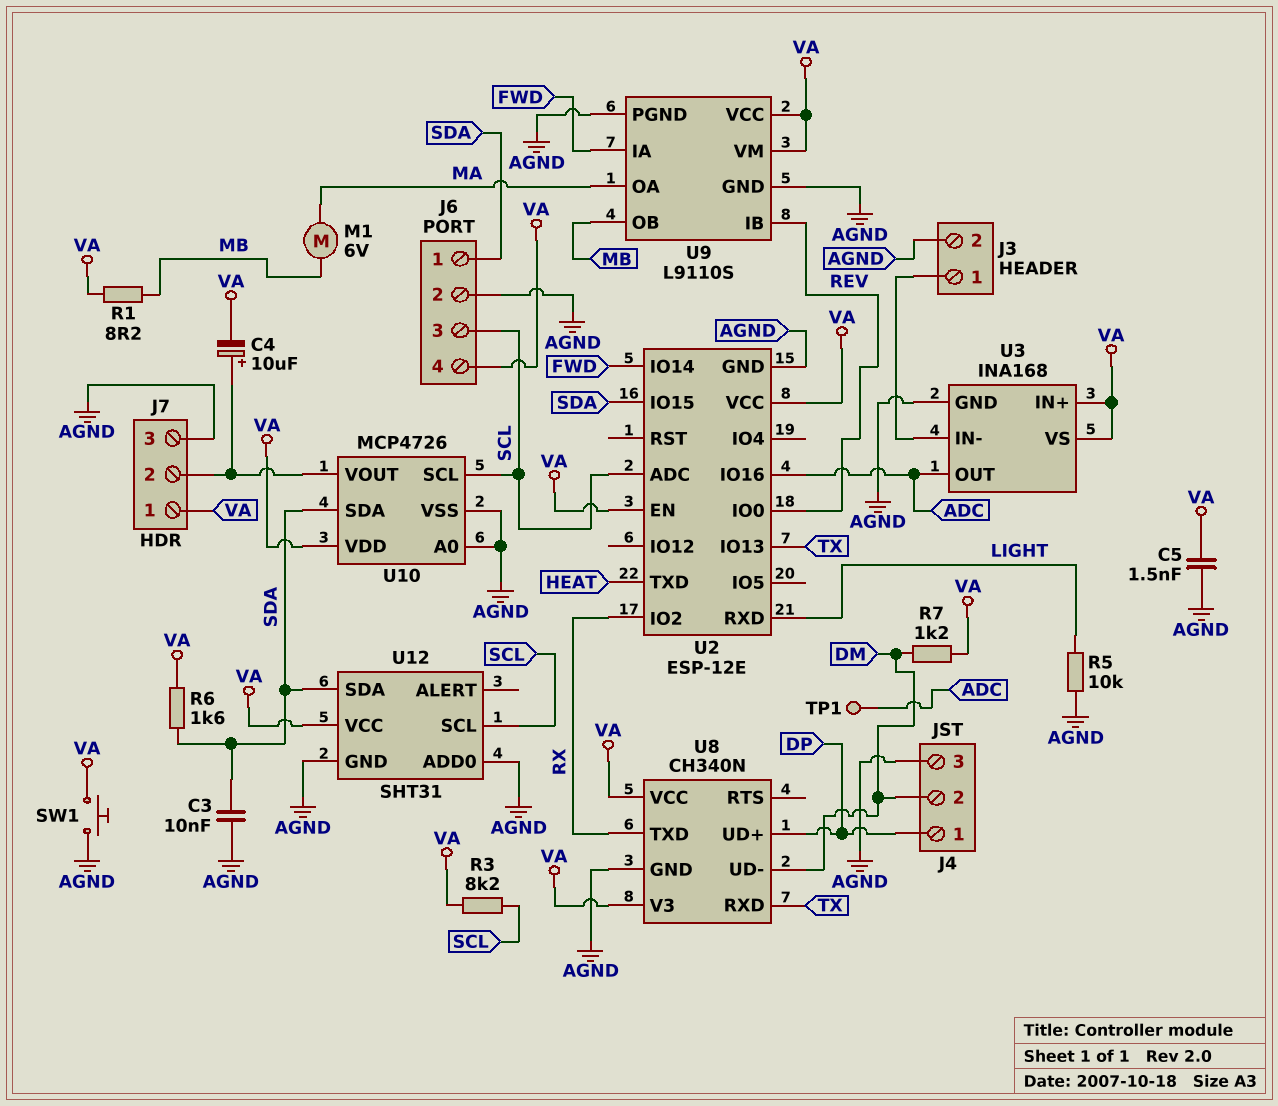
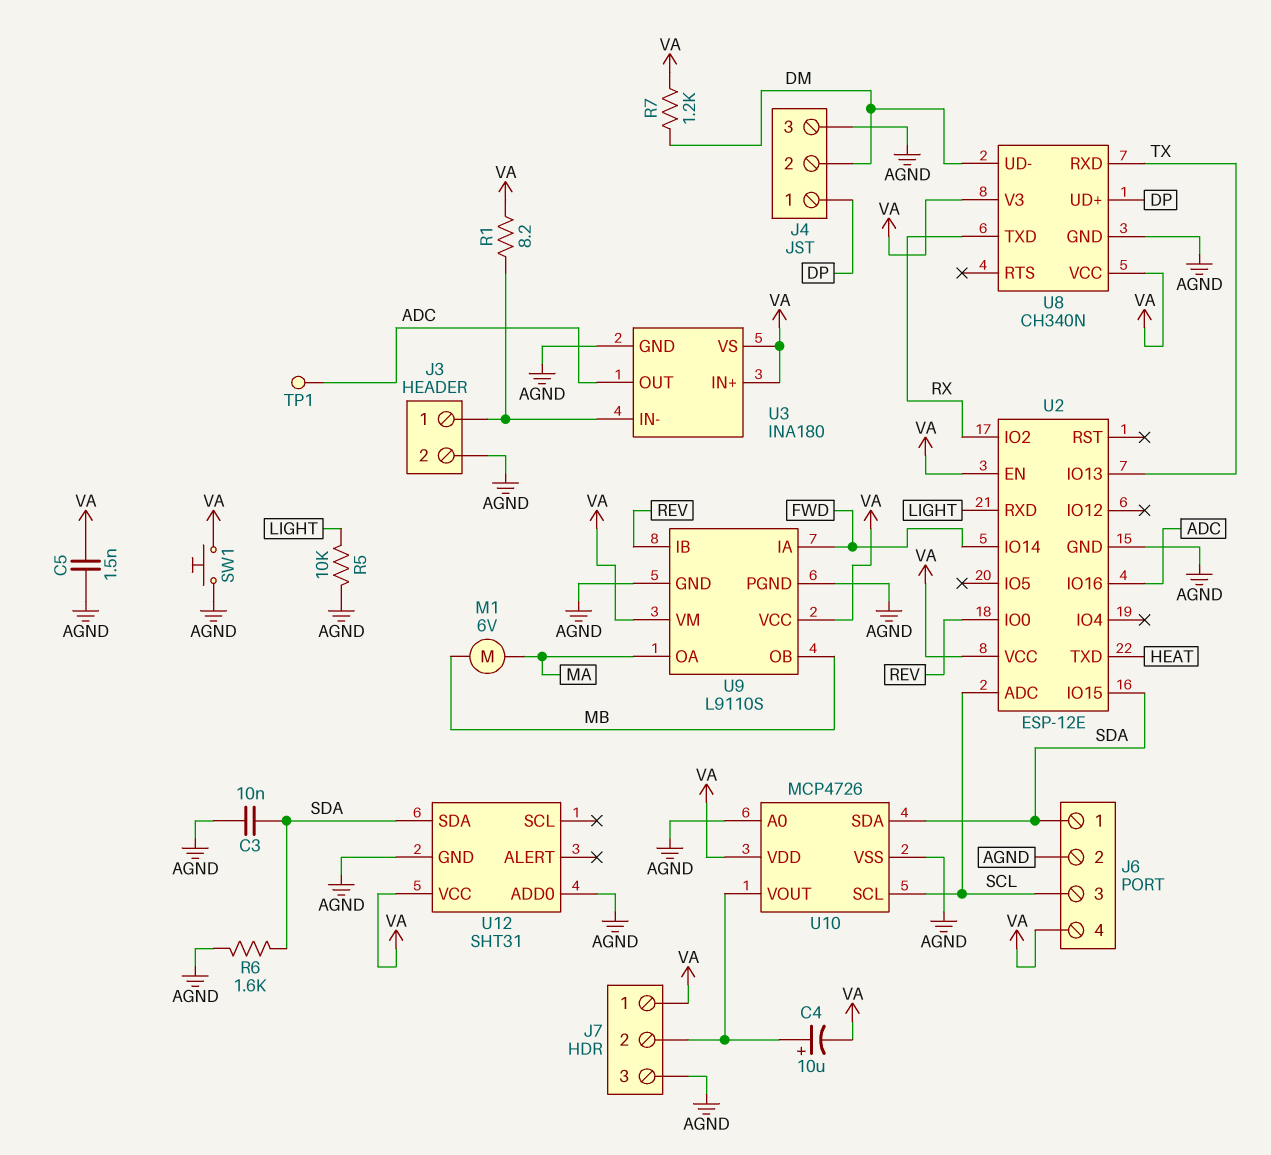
R1: 8.2 (MB, VA) -> 8.2 (J3/1, VA)
R3: 8.2k (SCL, VA) -> none
R6: 1.6k (SDA, VA) -> 1.6k (AGND, SDA)
U3: INA168 -> INA180
U12 pin SCL: SCL -> none

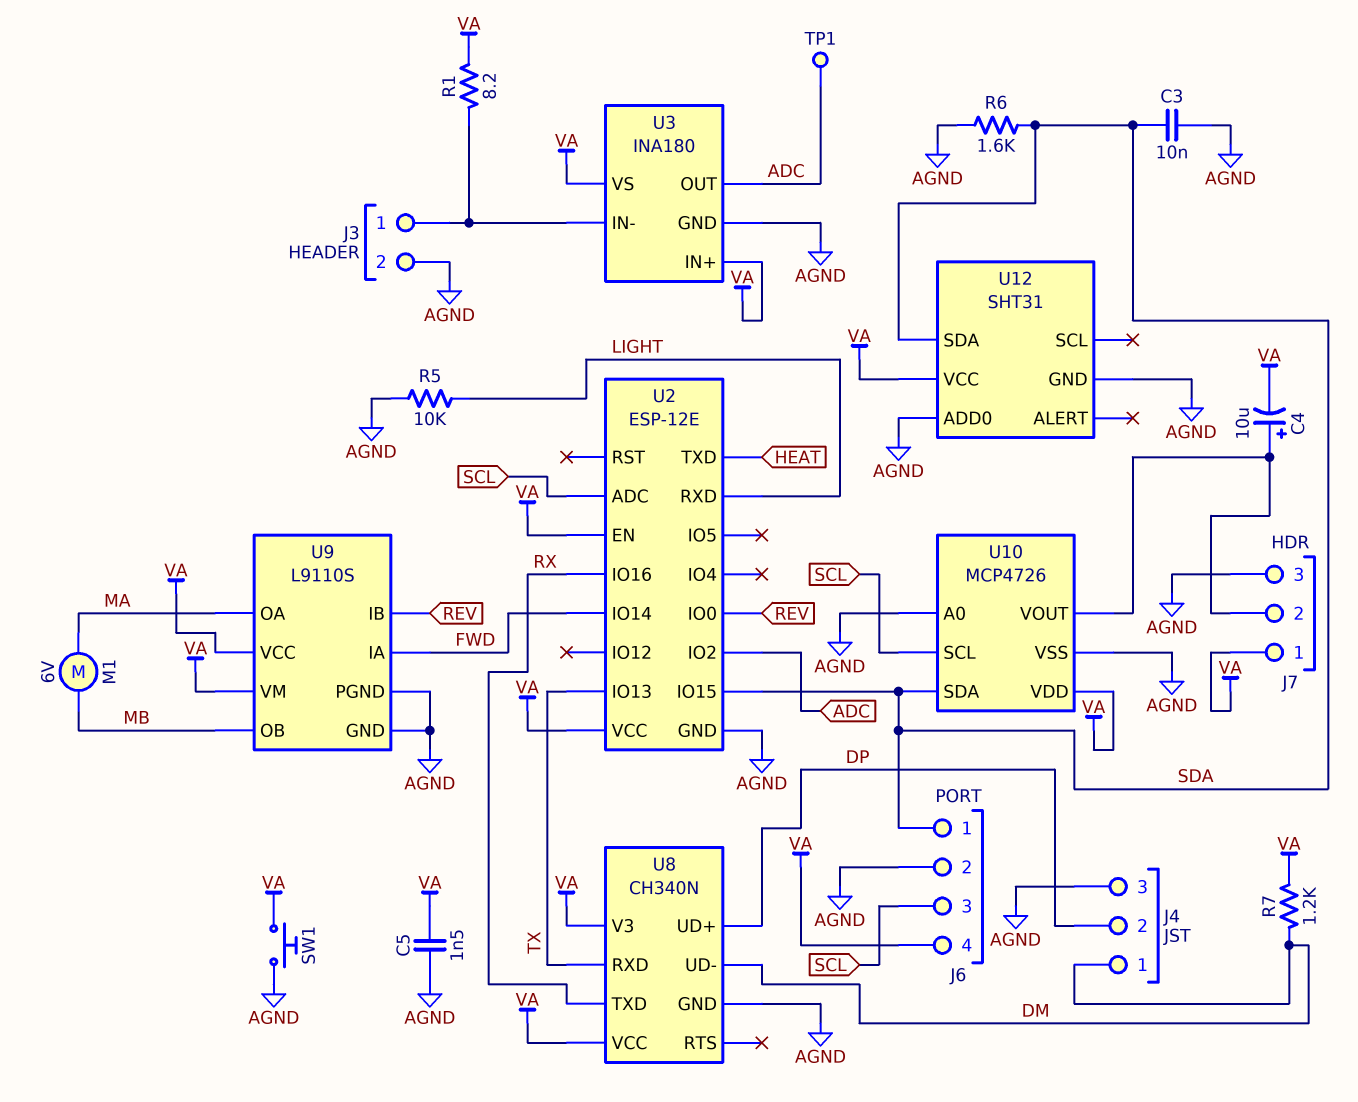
J4 pin 1: DP -> DM
J4 pin 2: DM -> DP
U2 pin IO2: RX -> ADC
U2 pin IO16: ADC -> RX

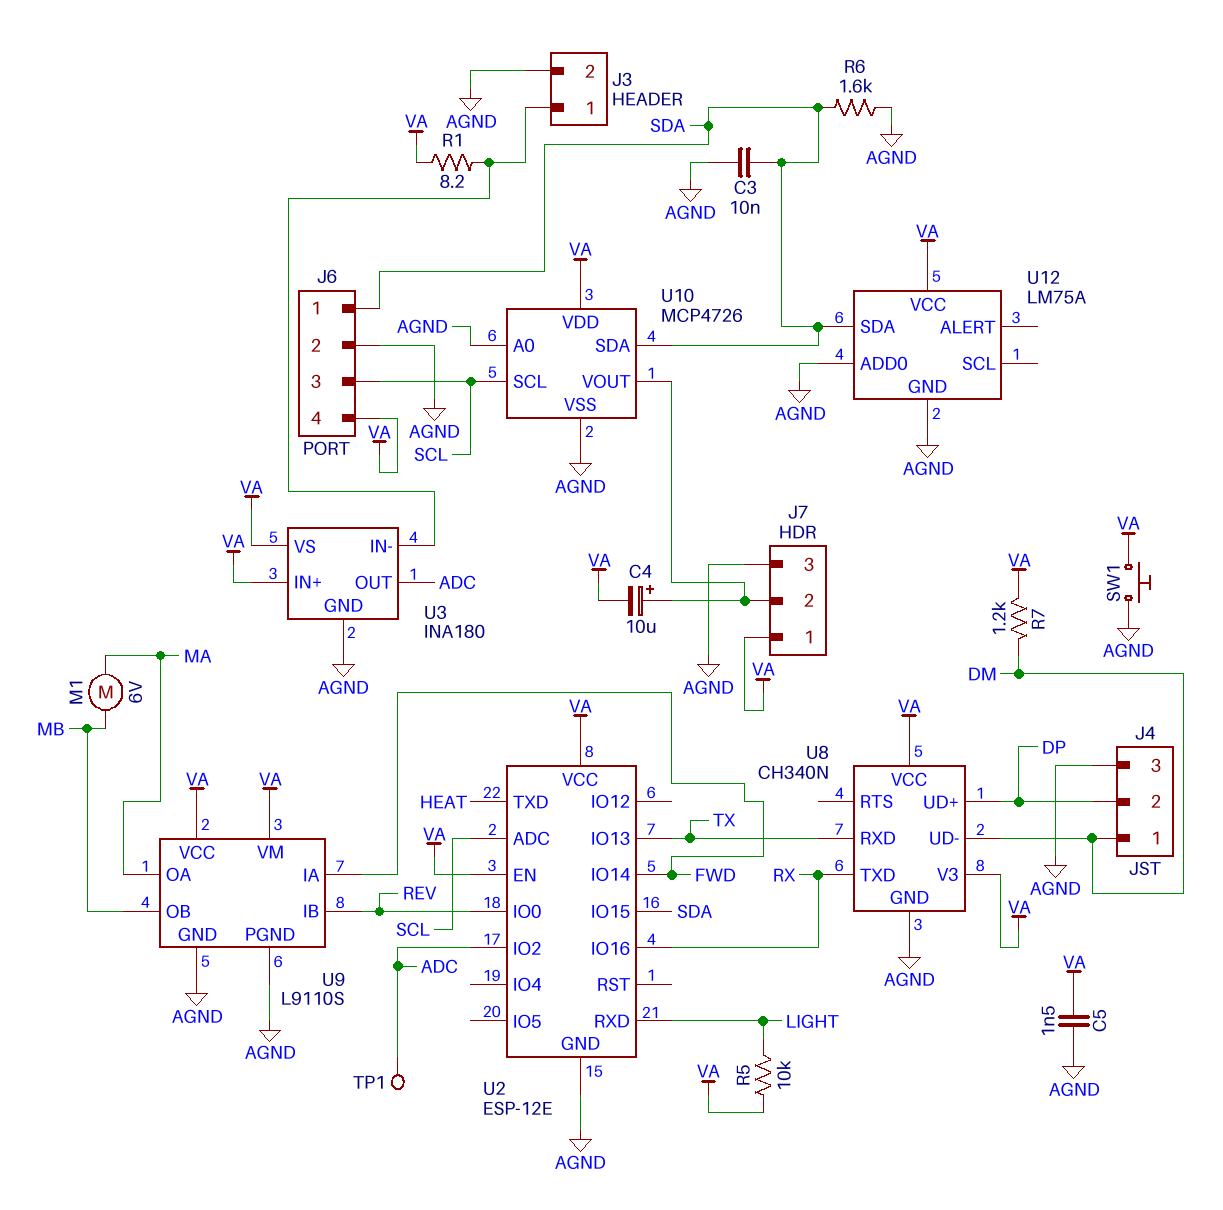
R5: 10k (AGND, LIGHT) -> 10k (LIGHT, VA)
U12: SHT31 -> LM75A

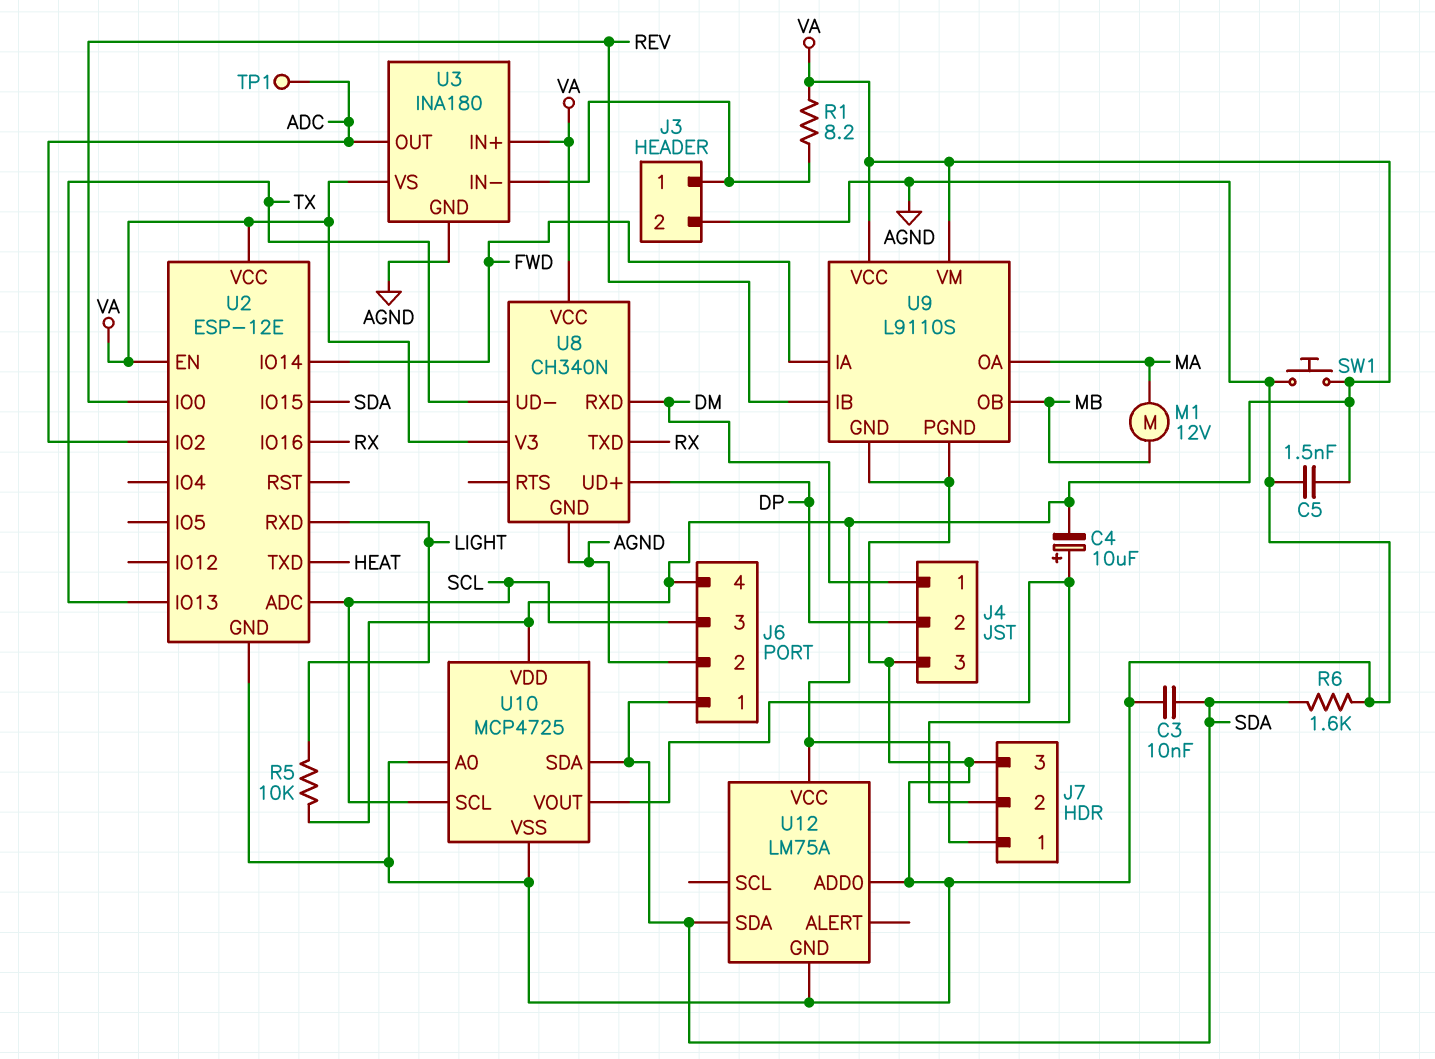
M1: motor 6V (MA, MB) -> motor 12V (MA, MB)
R7: 1.2k (DM, VA) -> none
U8 pin RXD: TX -> DM
U8 pin UD-: DM -> TX
U10: MCP4726 -> MCP4725

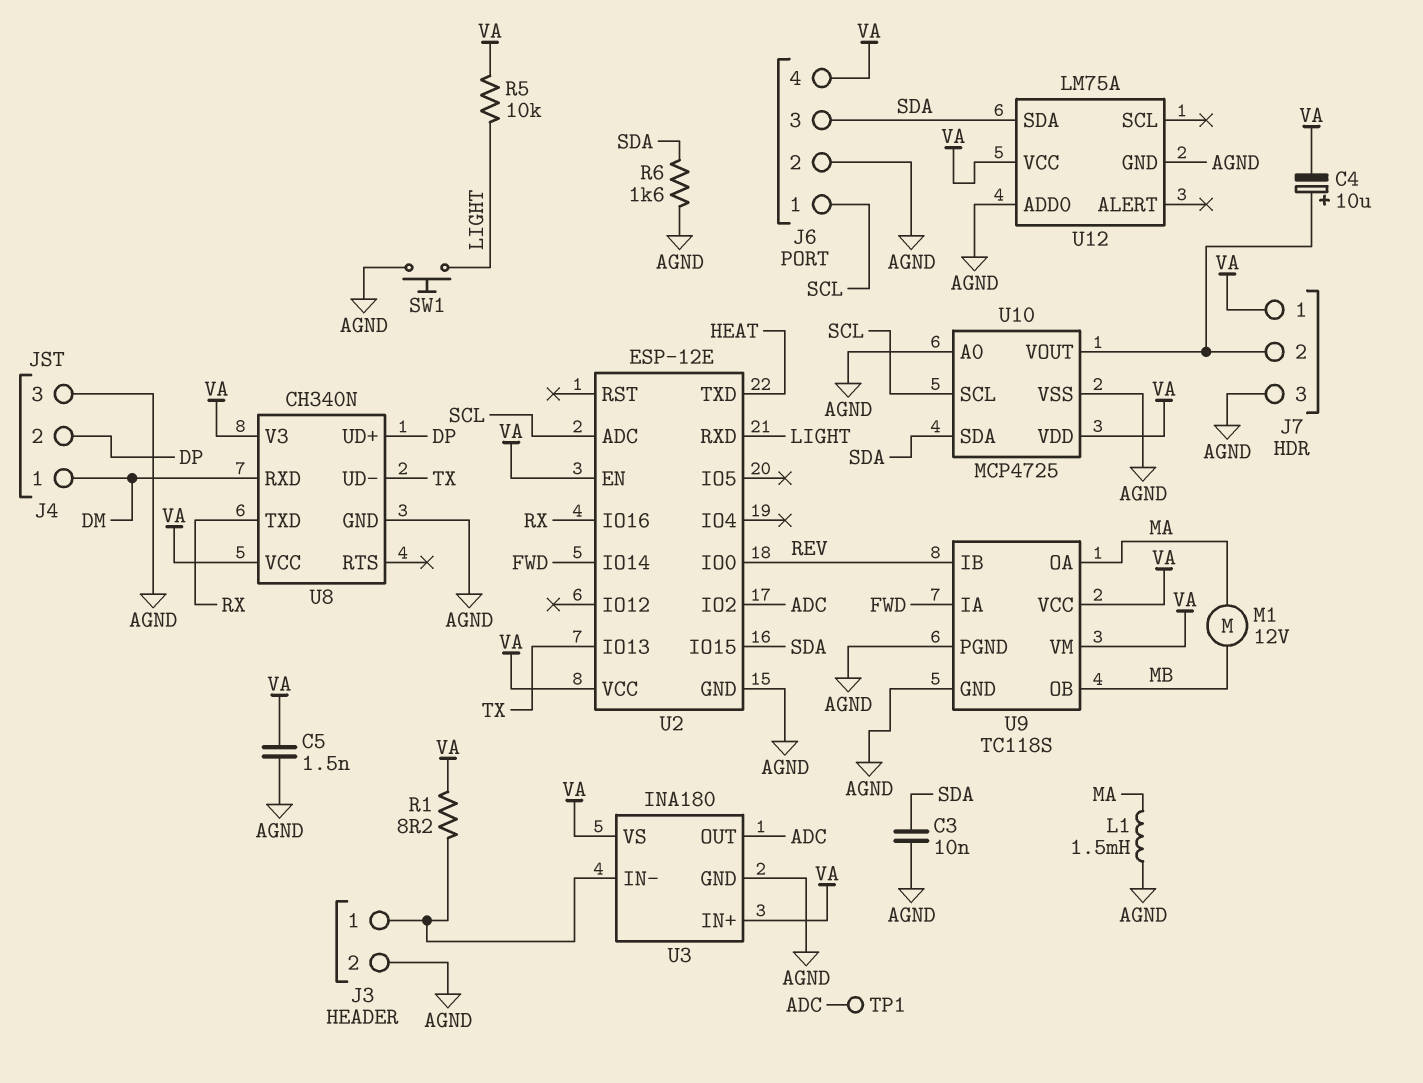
J6 pin 1: SDA -> SCL
J6 pin 3: SCL -> SDA
L1: none -> 1.5mH (AGND, MA)
SW1: button (AGND, VA) -> button (AGND, LIGHT)
U9: L9110S -> TC118S

